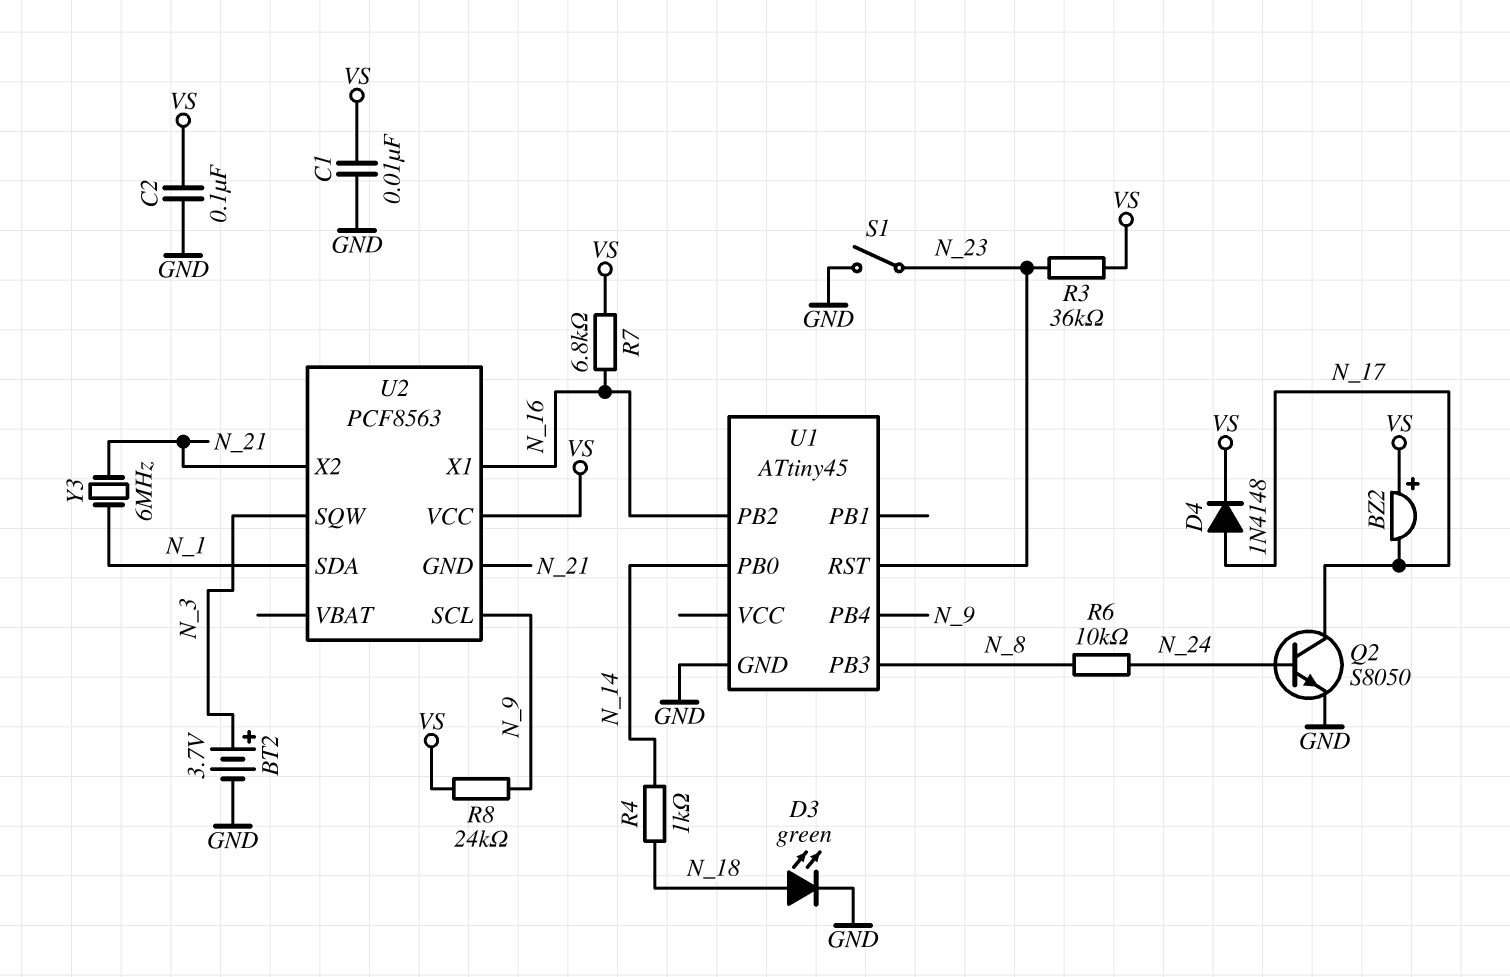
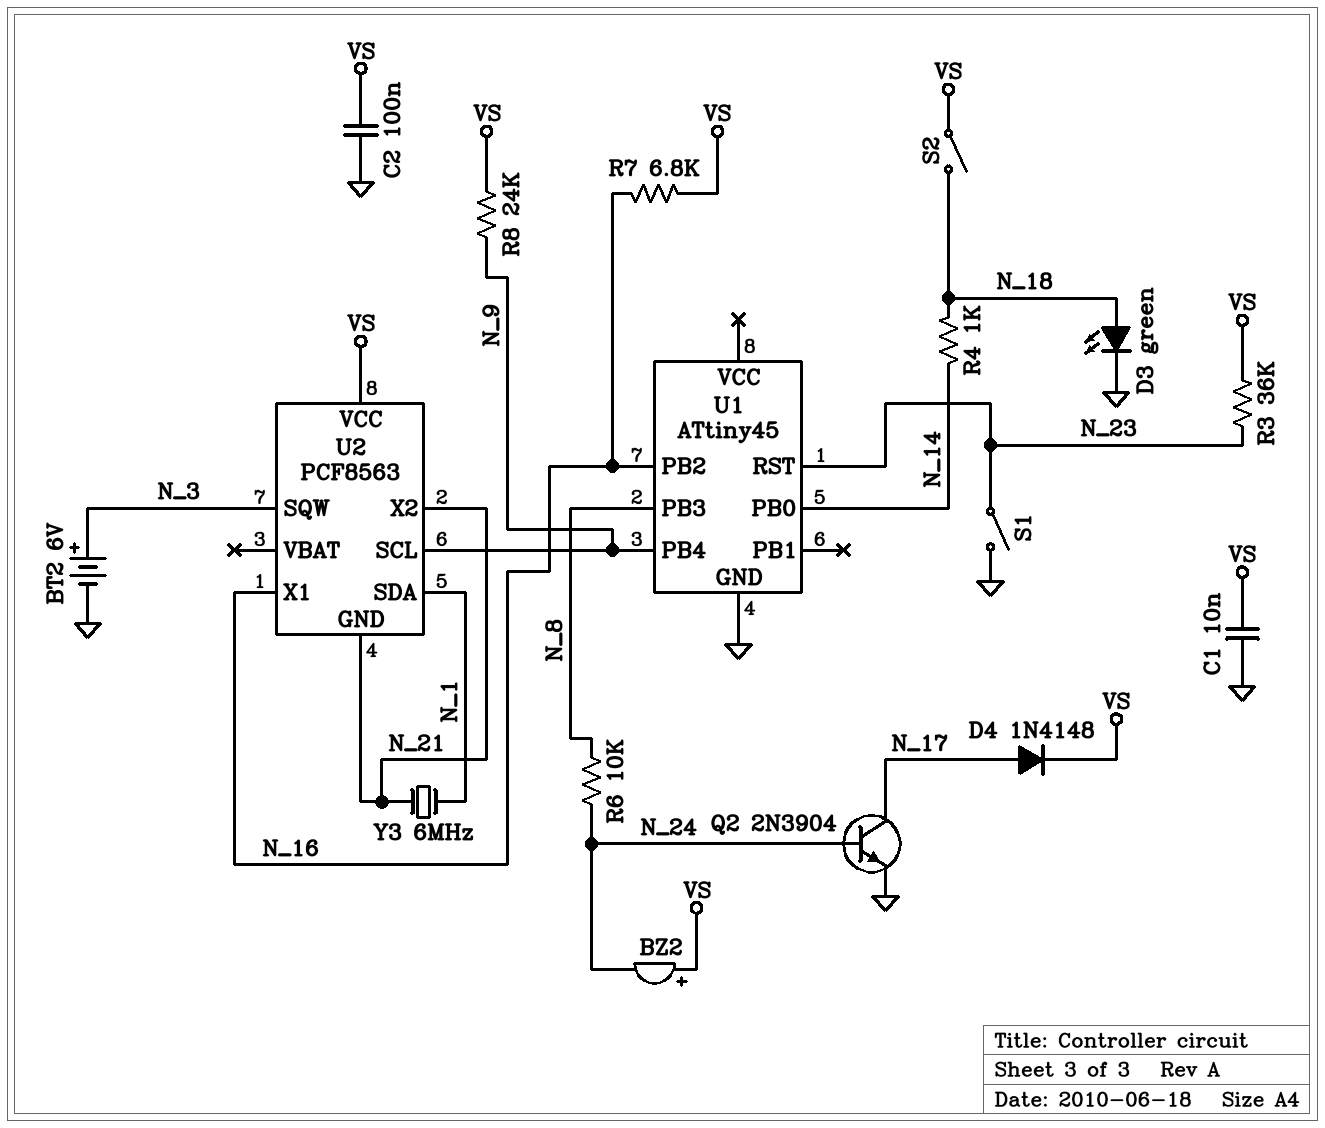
BT2: 3.7V (plus N_3, minus GND) -> 6V (plus N_3, minus GND)
BZ2: buzzer (plus VS, minus N_17) -> buzzer (plus VS, minus N_24)
Q2: NPN S8050 (B N_24, C N_17, E GND) -> NPN 2N3904 (B N_24, C N_17, E GND)
S2: none -> switch (N_18, VS)

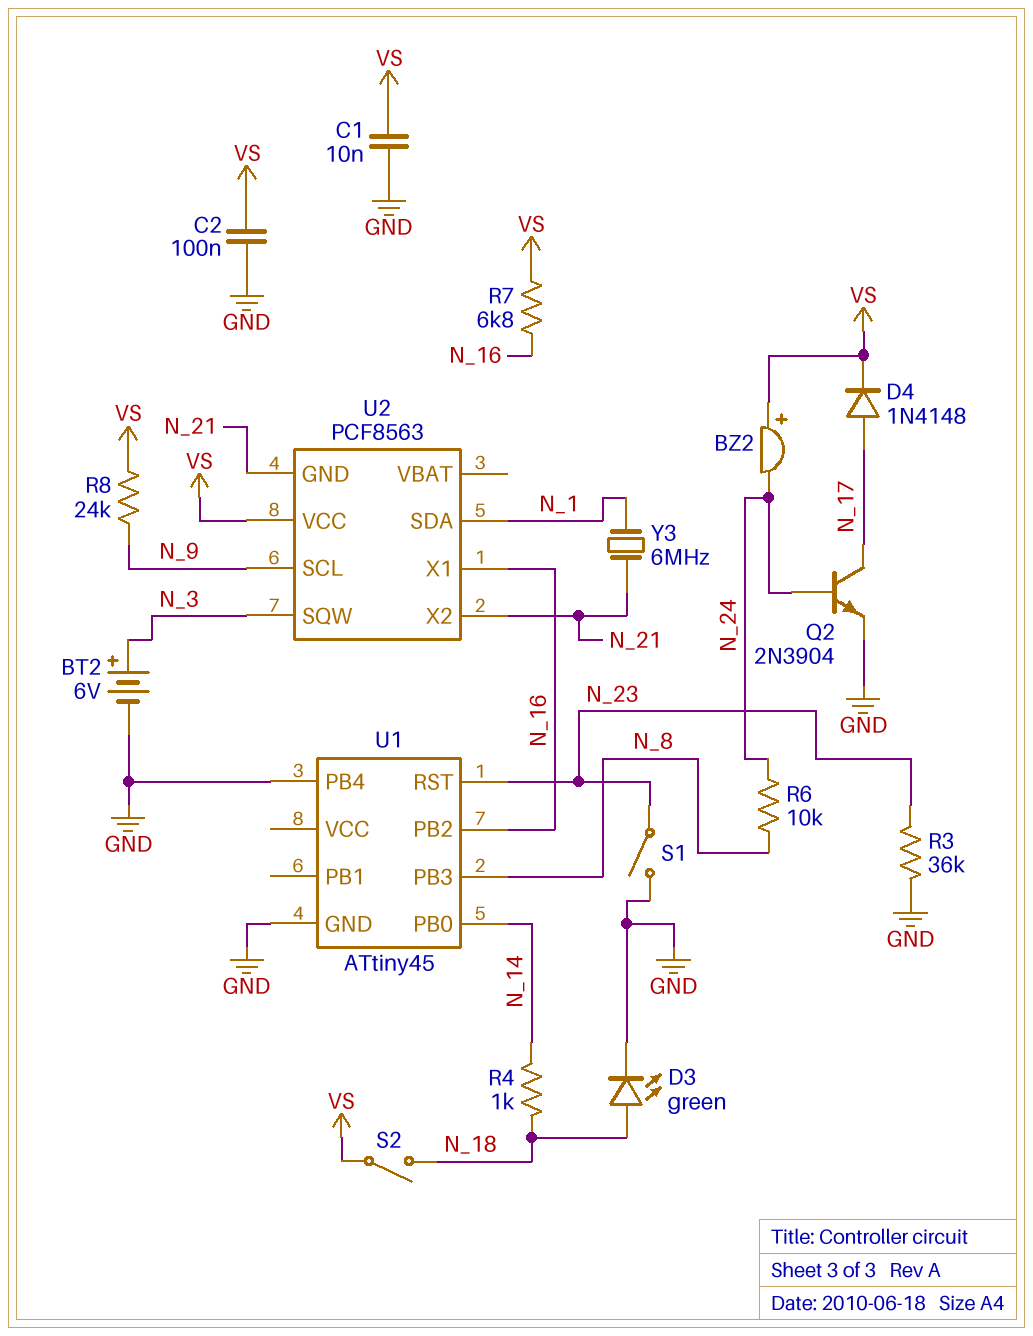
R3: 36k (N_23, VS) -> 36k (GND, N_23)
U1 pin PB4: N_9 -> GND

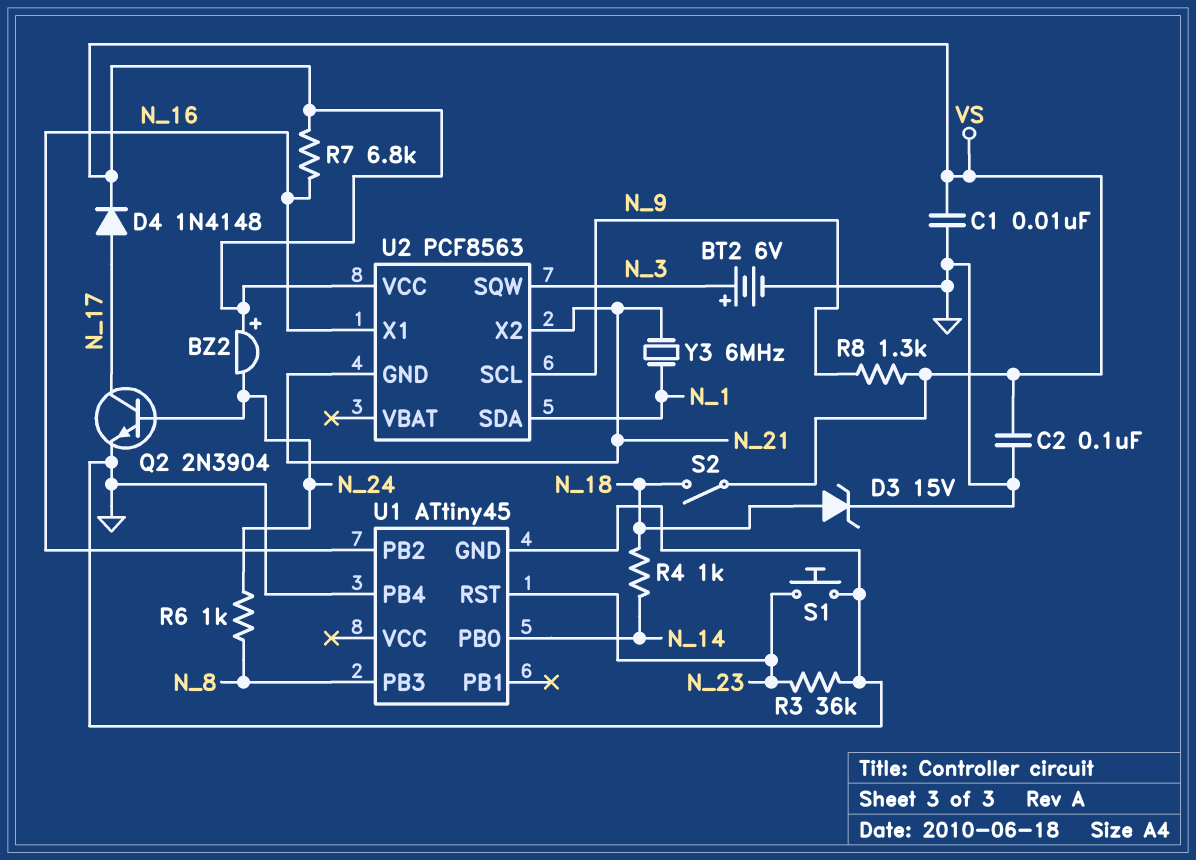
D3: LED green (A N_18, K GND) -> zener 15V (A N_18, K GND)
R6: 10k (N_8, N_24) -> 1k (N_8, N_24)
R8: 24k (N_9, VS) -> 1.3k (N_9, VS)
S1: switch (GND, N_23) -> button (GND, N_23)

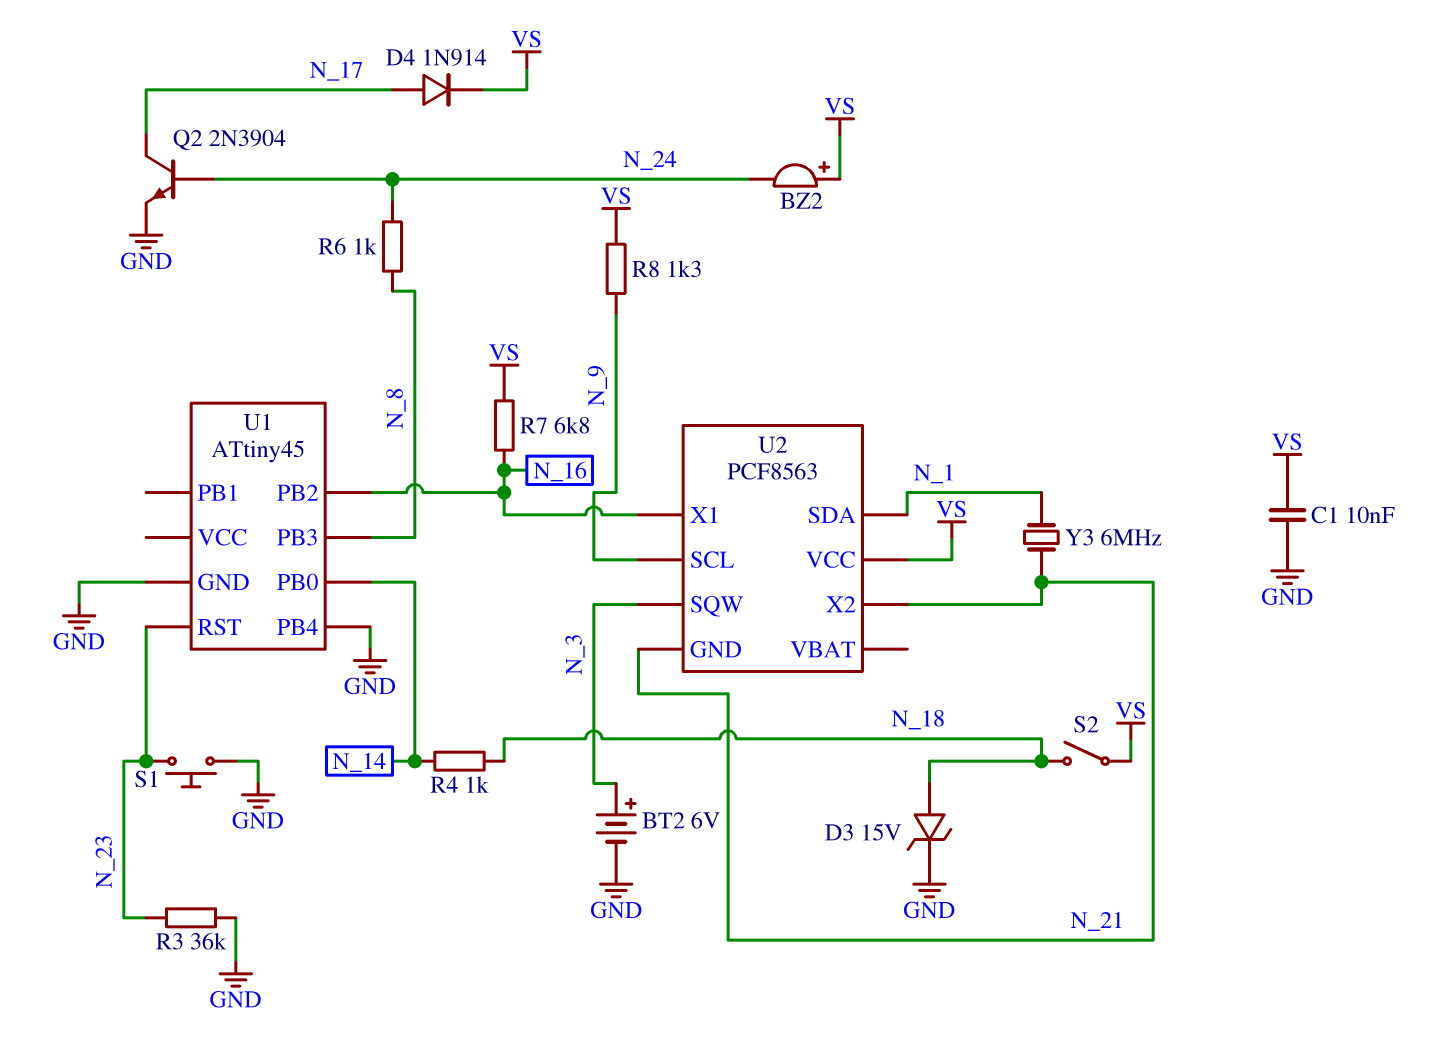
C2: 100nF (GND, VS) -> none
D4: diode 1N4148 (A N_17, K VS) -> diode 1N914 (A N_17, K VS)

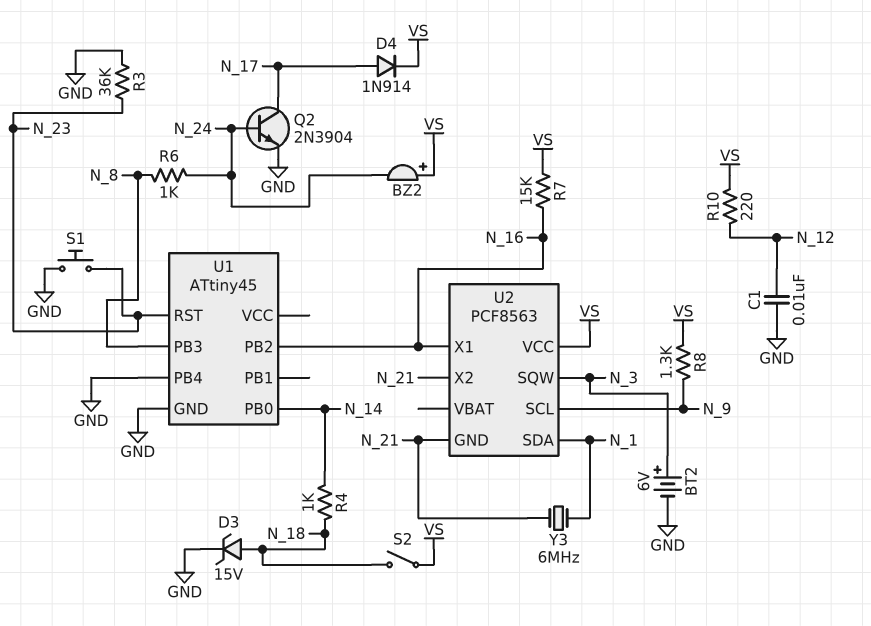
C1: 10nF (GND, VS) -> 10nF (GND, N_12)
R7: 6.8k (N_16, VS) -> 15k (N_16, VS)
R10: none -> 220 (N_12, VS)

